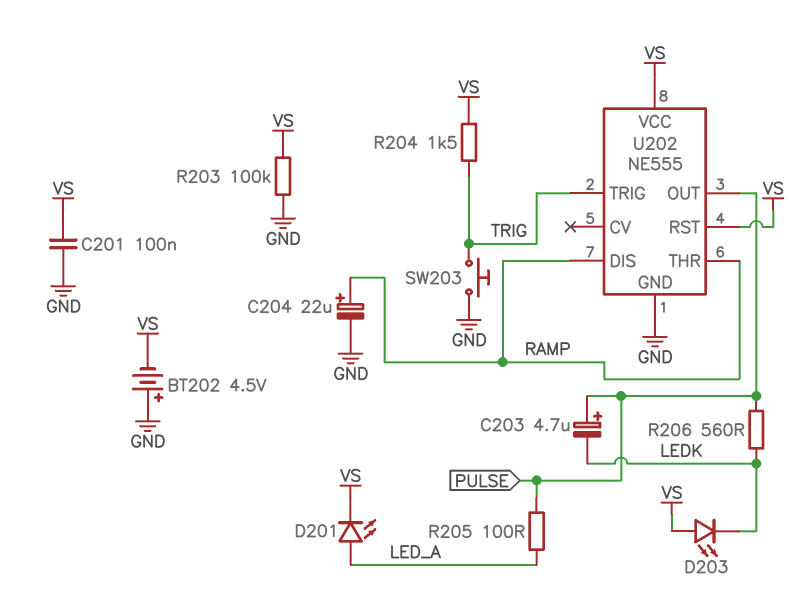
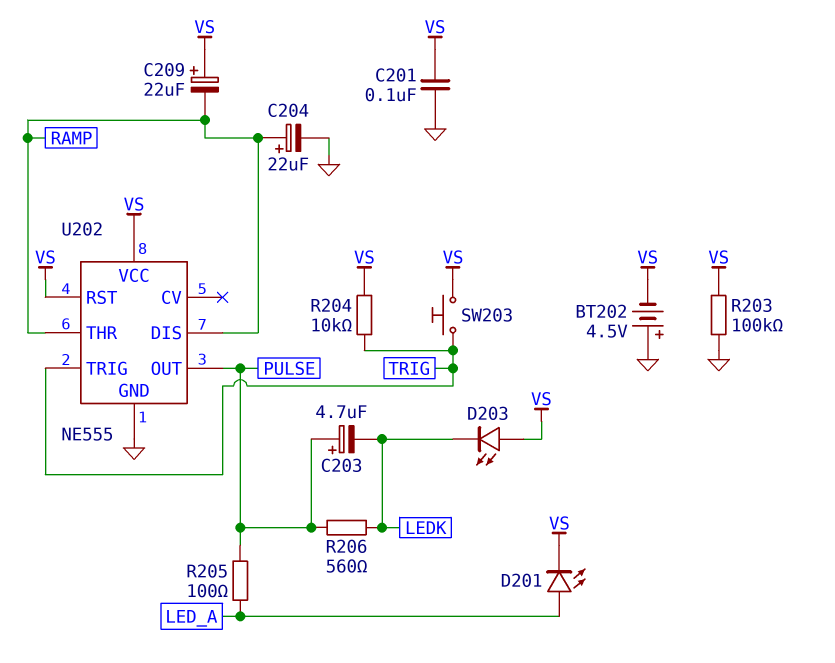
C209: none -> 22uF (plus VS, minus RAMP)
R204: 1.5k (TRIG, VS) -> 10k (TRIG, VS)
SW203: button (GND, TRIG) -> button (TRIG, VS)

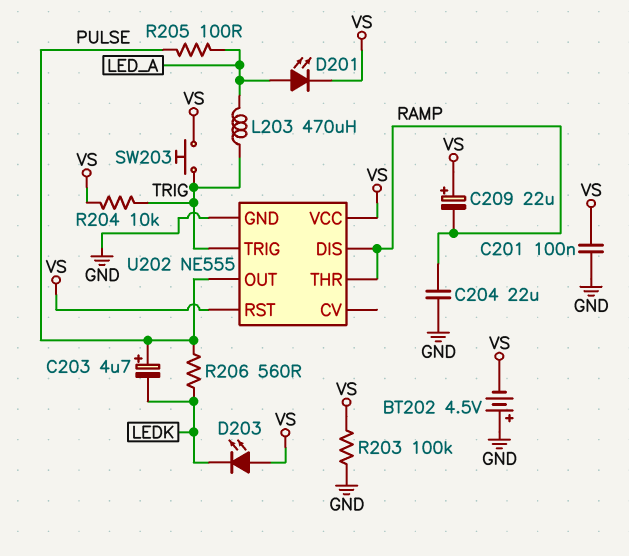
C204: 22uF (plus RAMP, minus GND) -> 22uF (GND, RAMP)
L203: none -> 470uH (LED_A, TRIG)

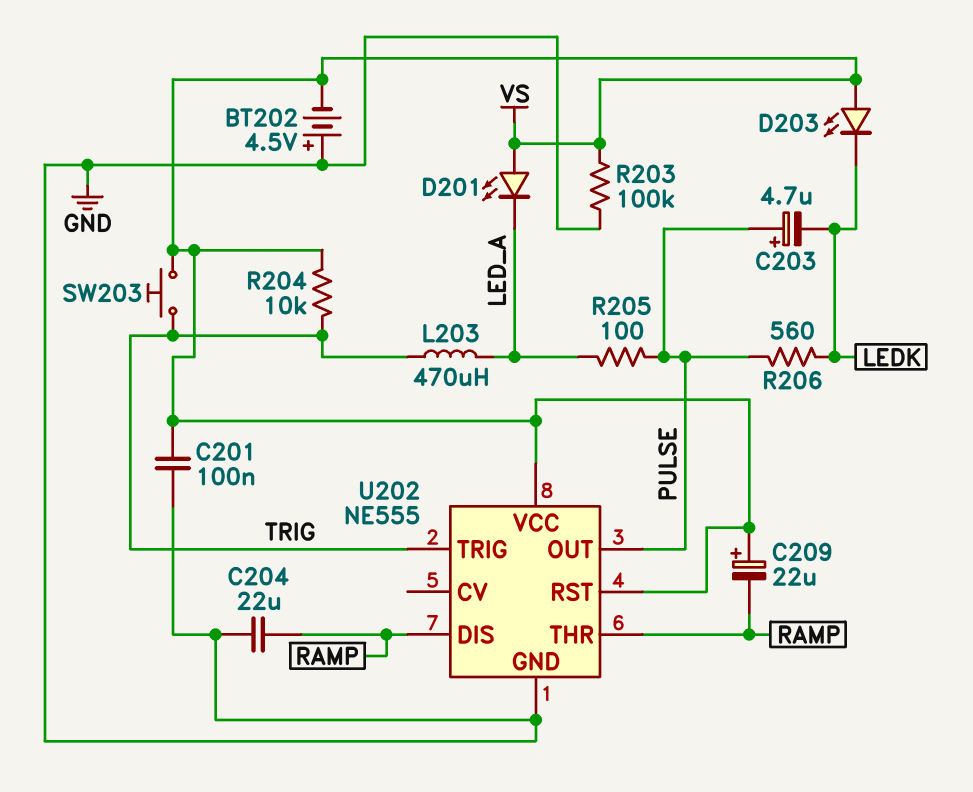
D201: LED (A LED_A, K VS) -> LED (A VS, K LED_A)

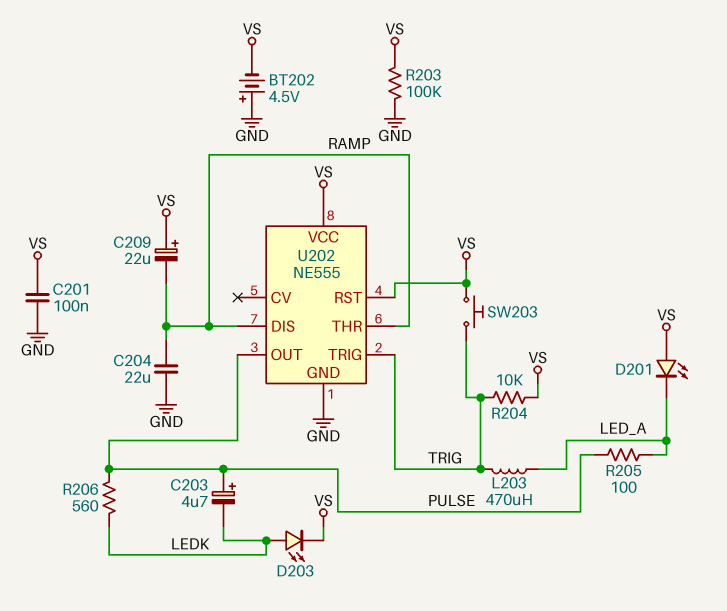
D203: LED (A VS, K LEDK) -> LED (A LEDK, K VS)

